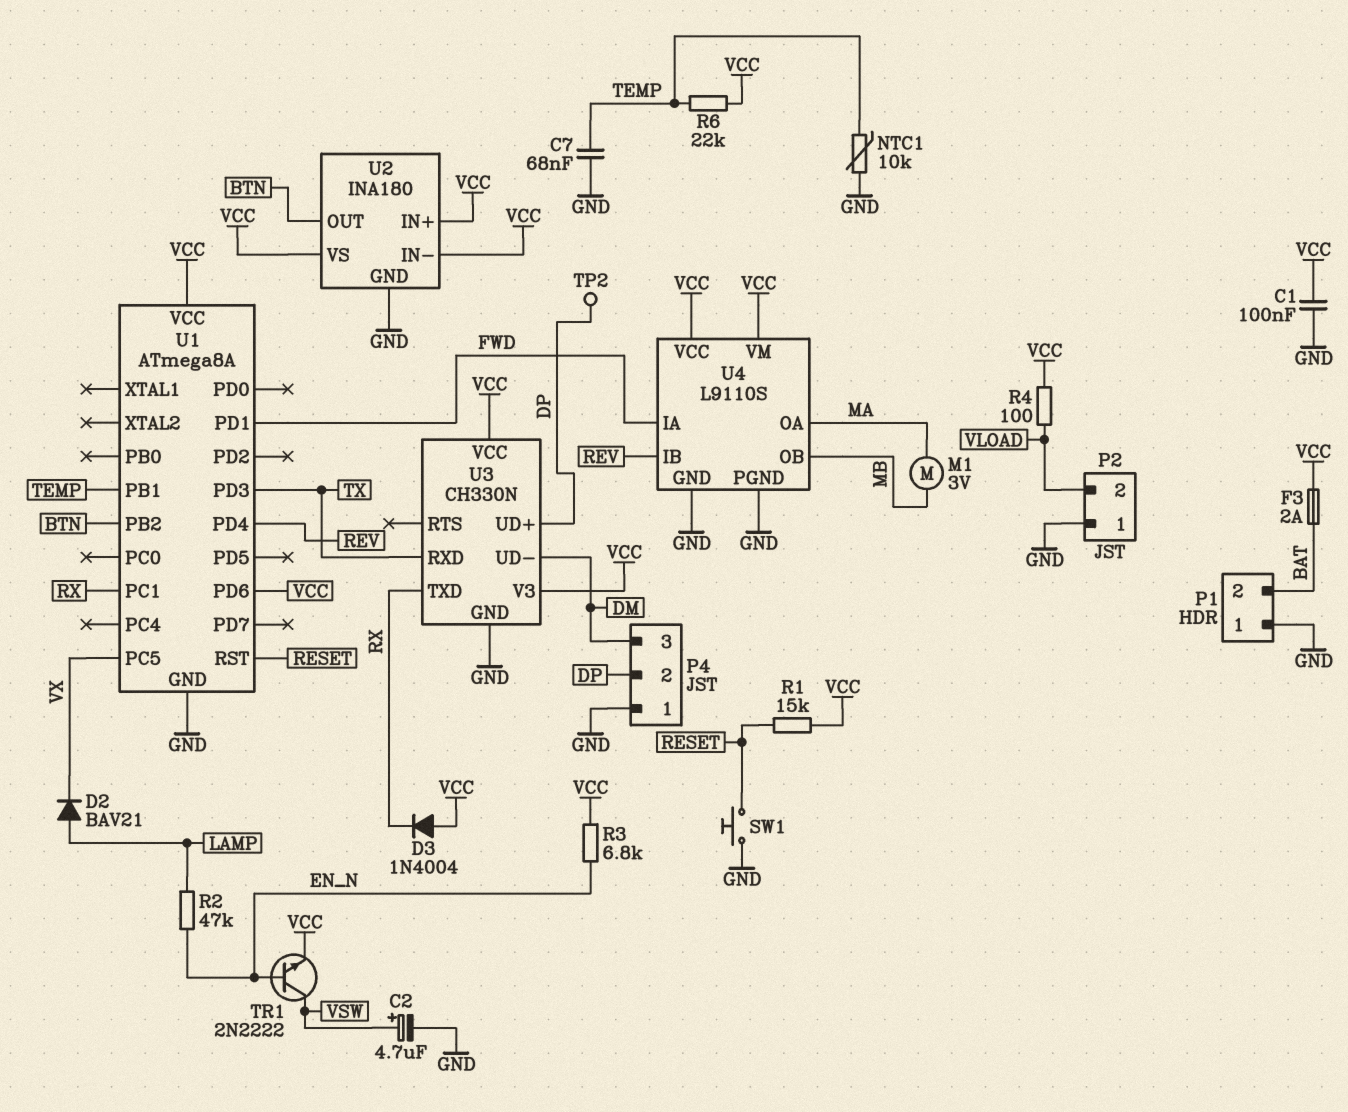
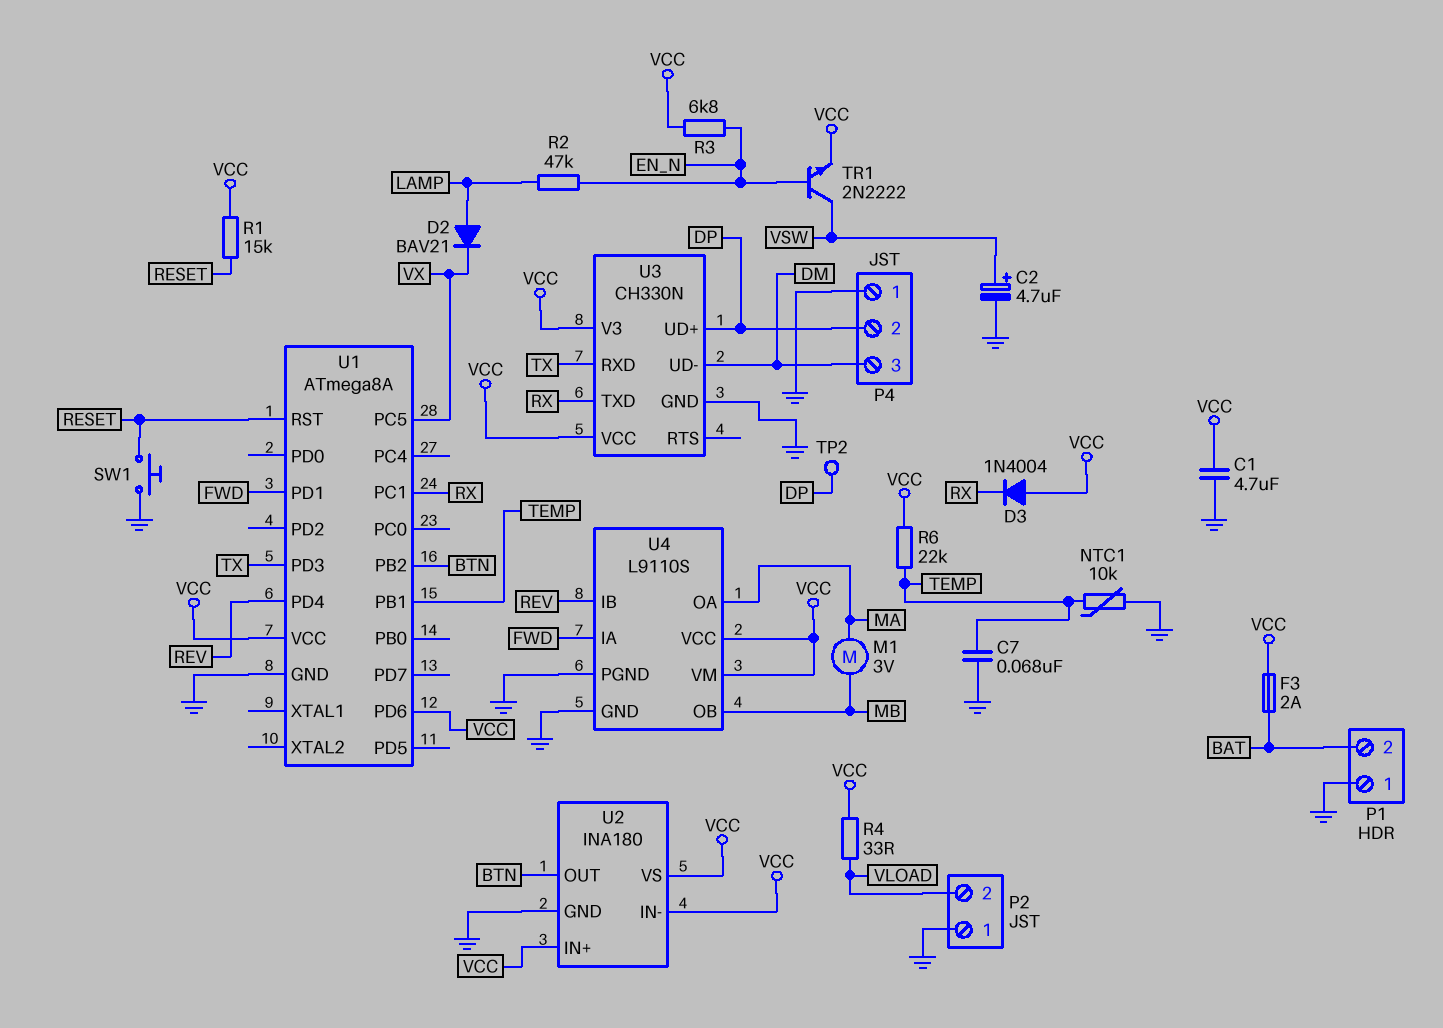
C1: 100nF (GND, VCC) -> 4.7uF (GND, VCC)
R4: 100 (VCC, VLOAD) -> 33 (VCC, VLOAD)

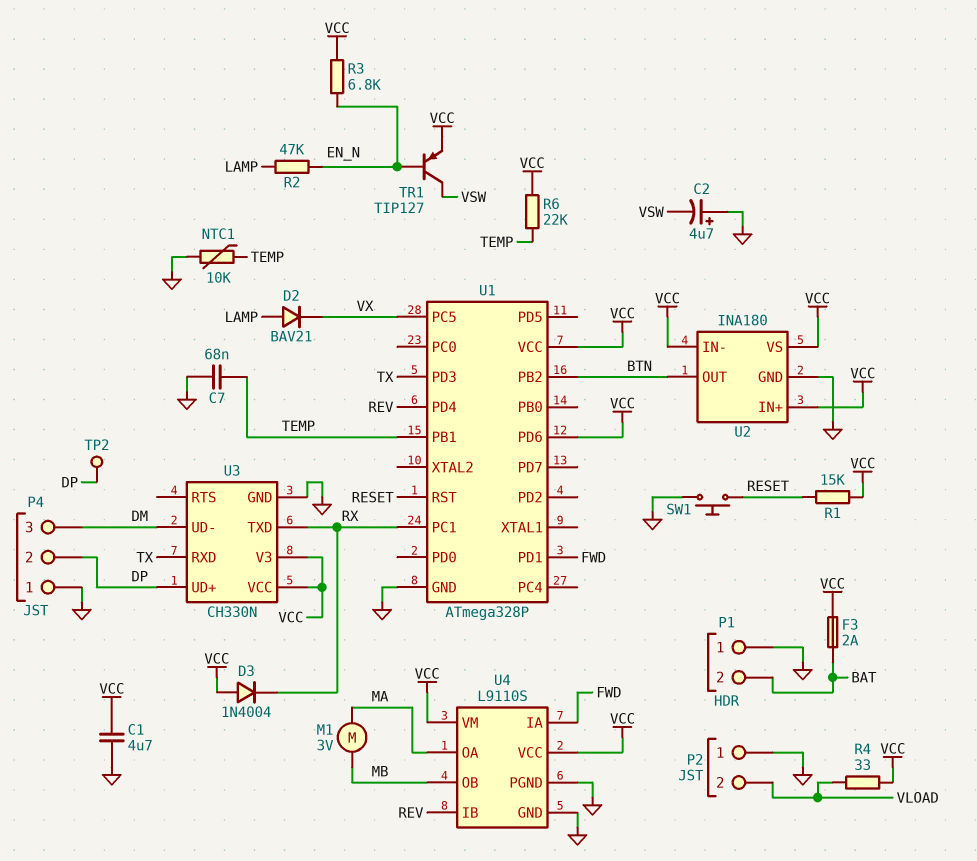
C2: 4.7uF (plus VSW, minus GND) -> 4.7uF (plus GND, minus VSW)
TR1: NPN 2N2222 (B EN_N, C VSW, E VCC) -> PNP TIP127 (B EN_N, C VSW, E VCC)
U1: ATmega8A -> ATmega328P

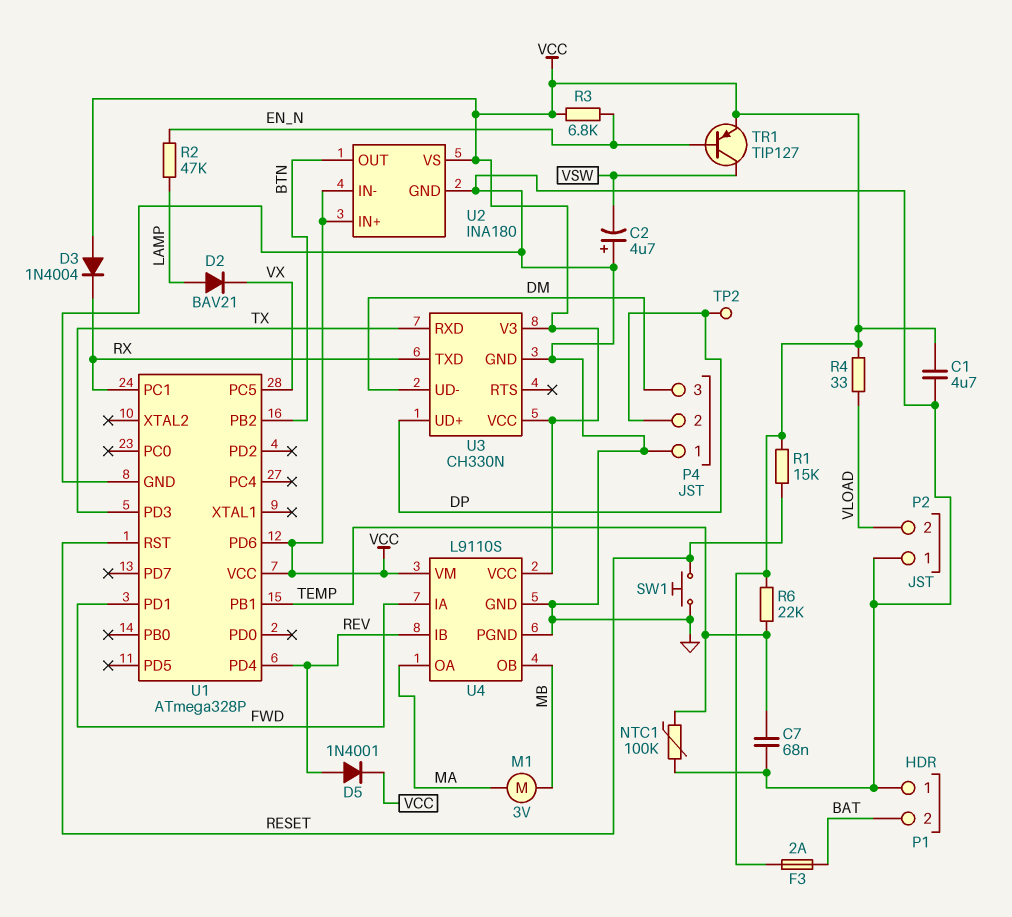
D5: none -> diode 1N4001 (A REV, K VCC)
NTC1: 10k (GND, TEMP) -> 100k (GND, TEMP)

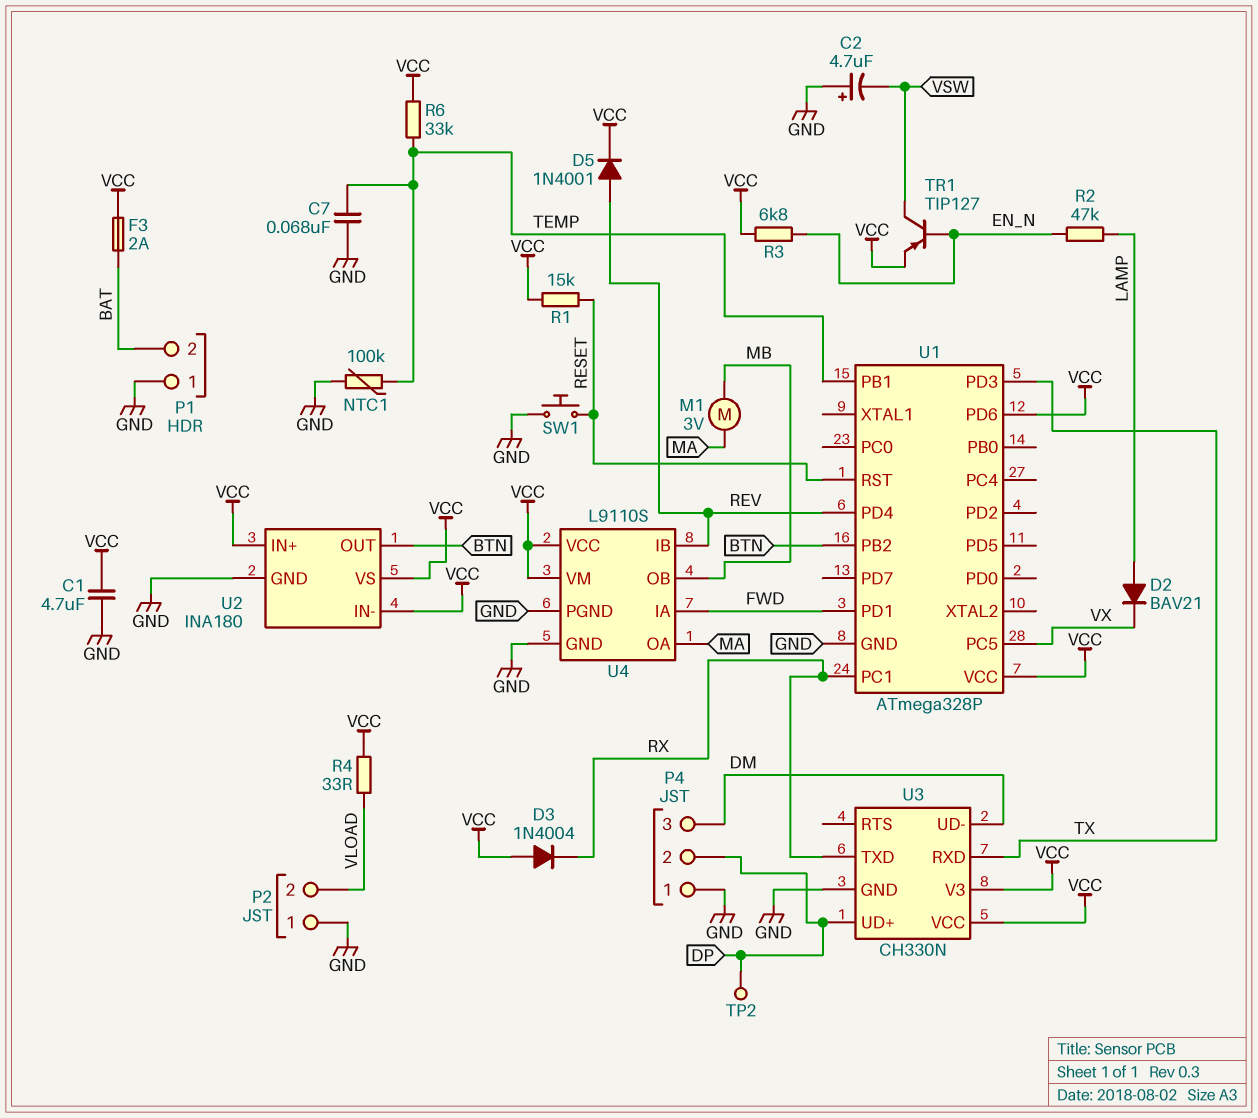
R6: 22k (TEMP, VCC) -> 33k (TEMP, VCC)

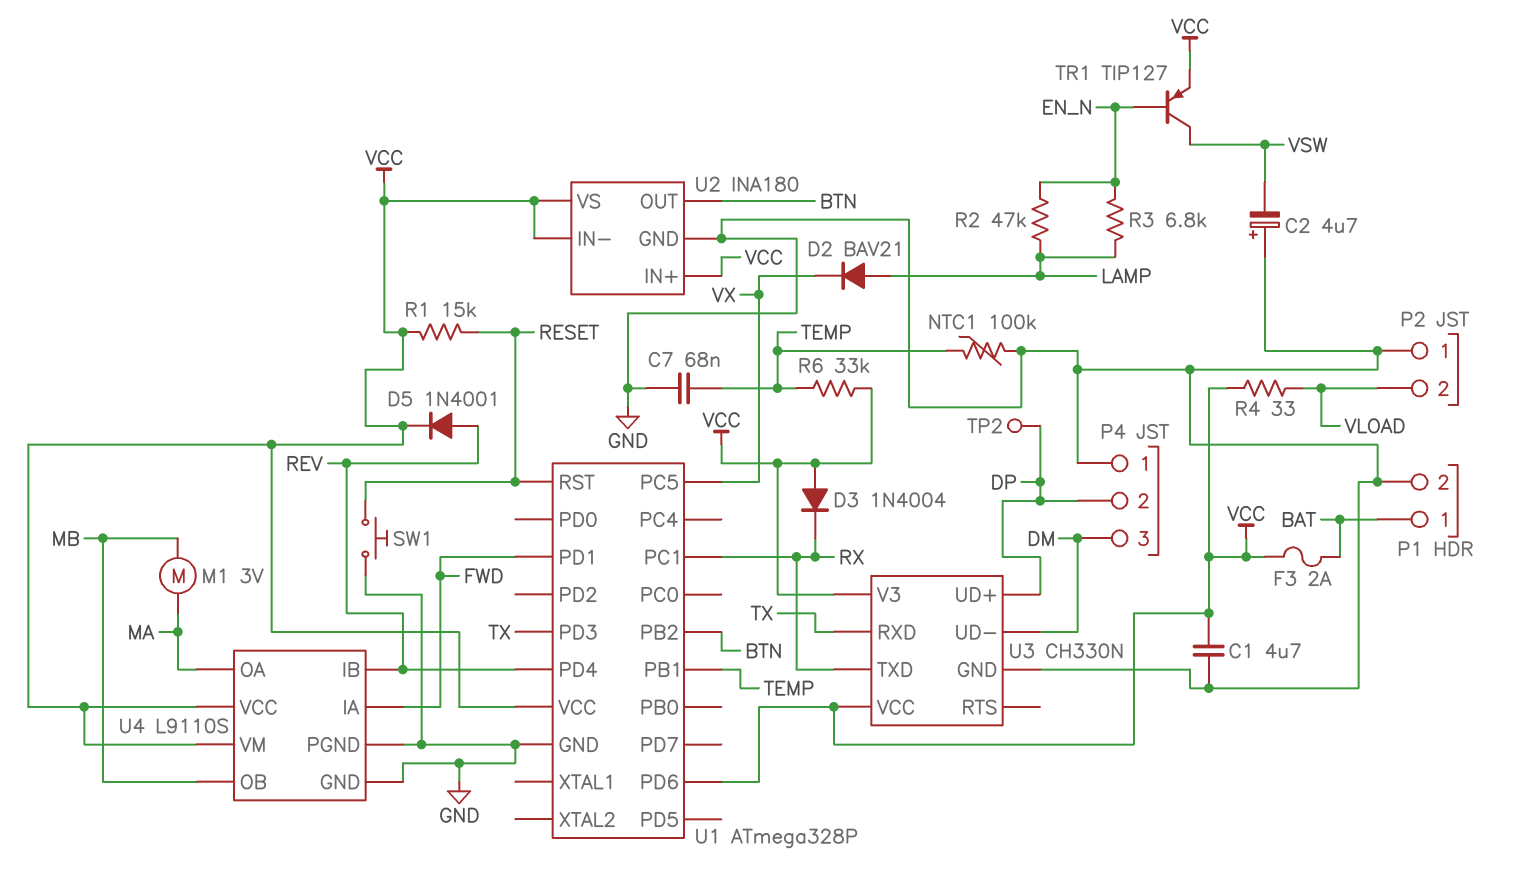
P1 pin 1: GND -> BAT
P1 pin 2: BAT -> GND
R3: 6.8k (EN_N, VCC) -> 6.8k (EN_N, LAMP)

